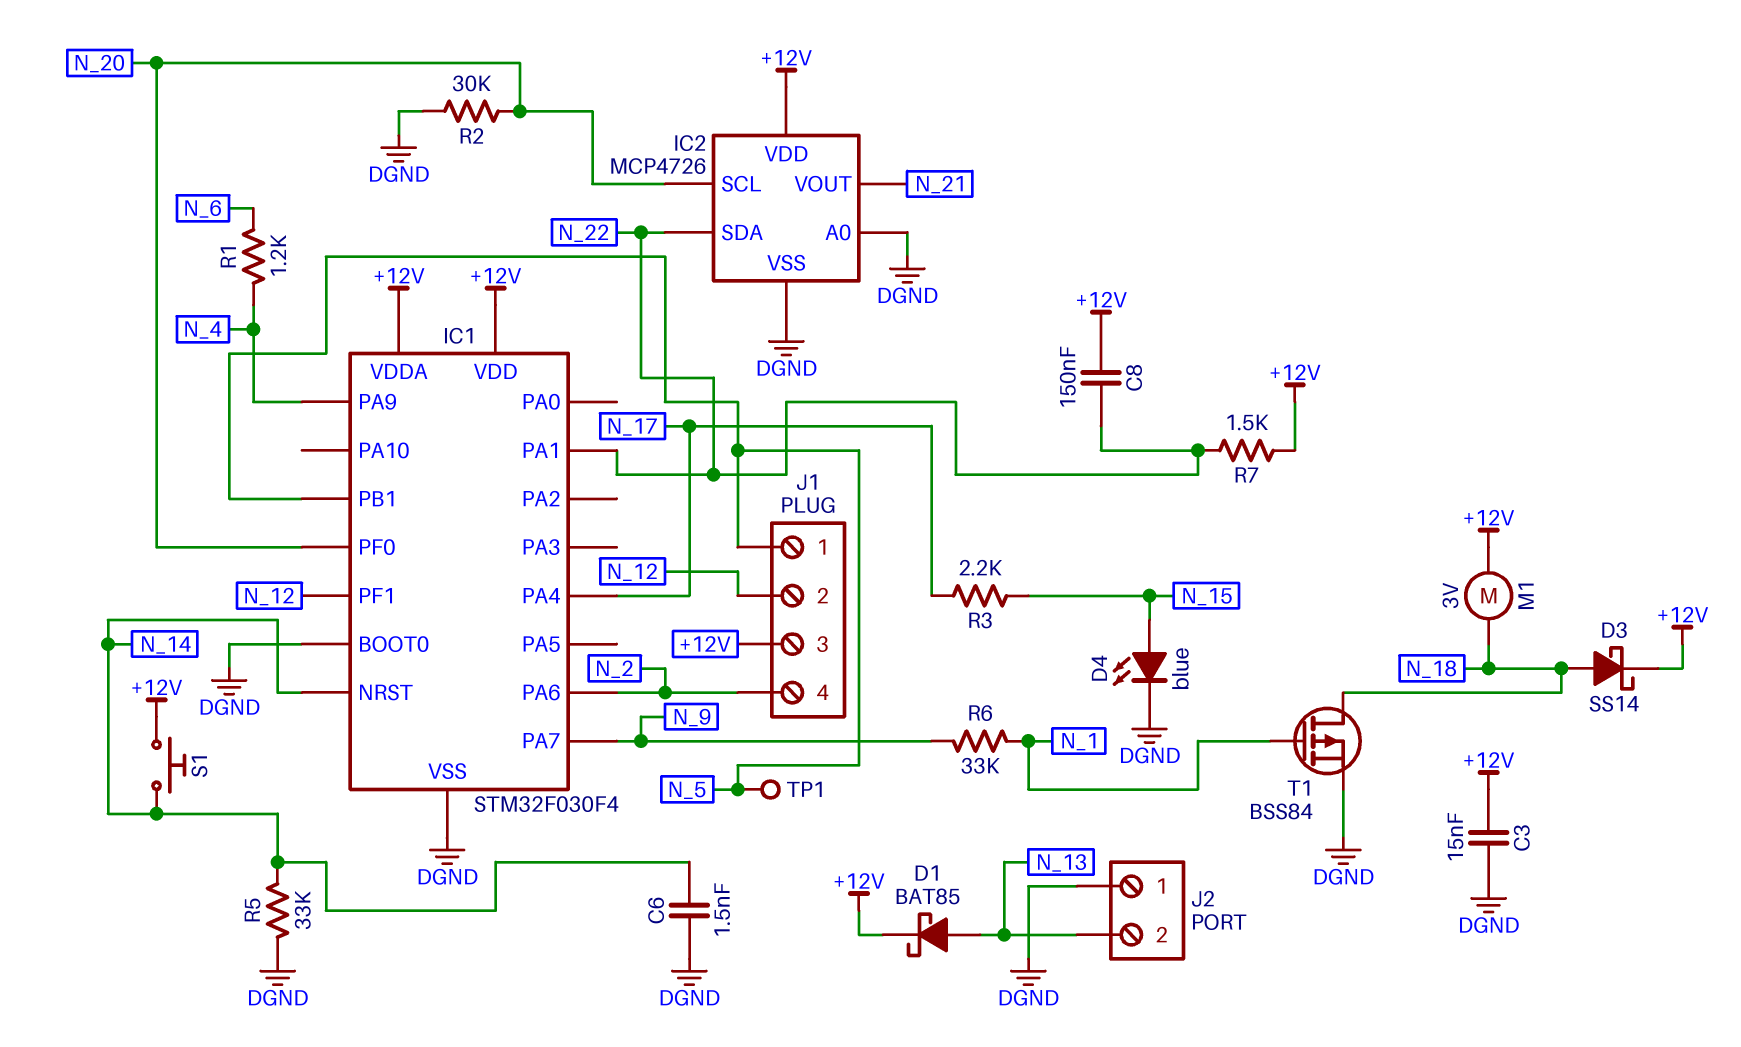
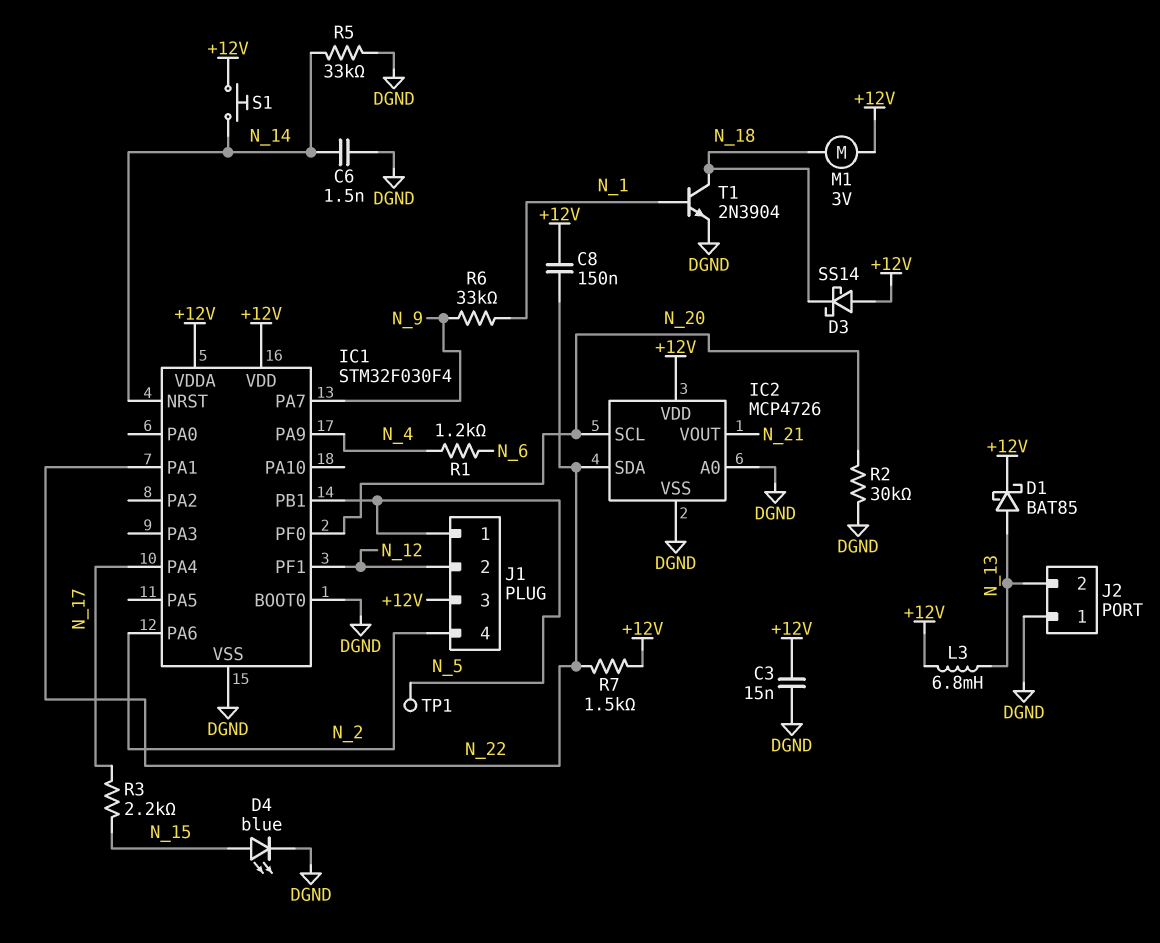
D3: schottky SS14 (A N_18, K +12V) -> schottky SS14 (A +12V, K N_18)
L3: none -> 6.8mH (+12V, N_13)
T1: PMOS BSS84 (G N_1, D N_18, S DGND) -> NPN 2N3904 (B N_1, C N_18, E DGND)

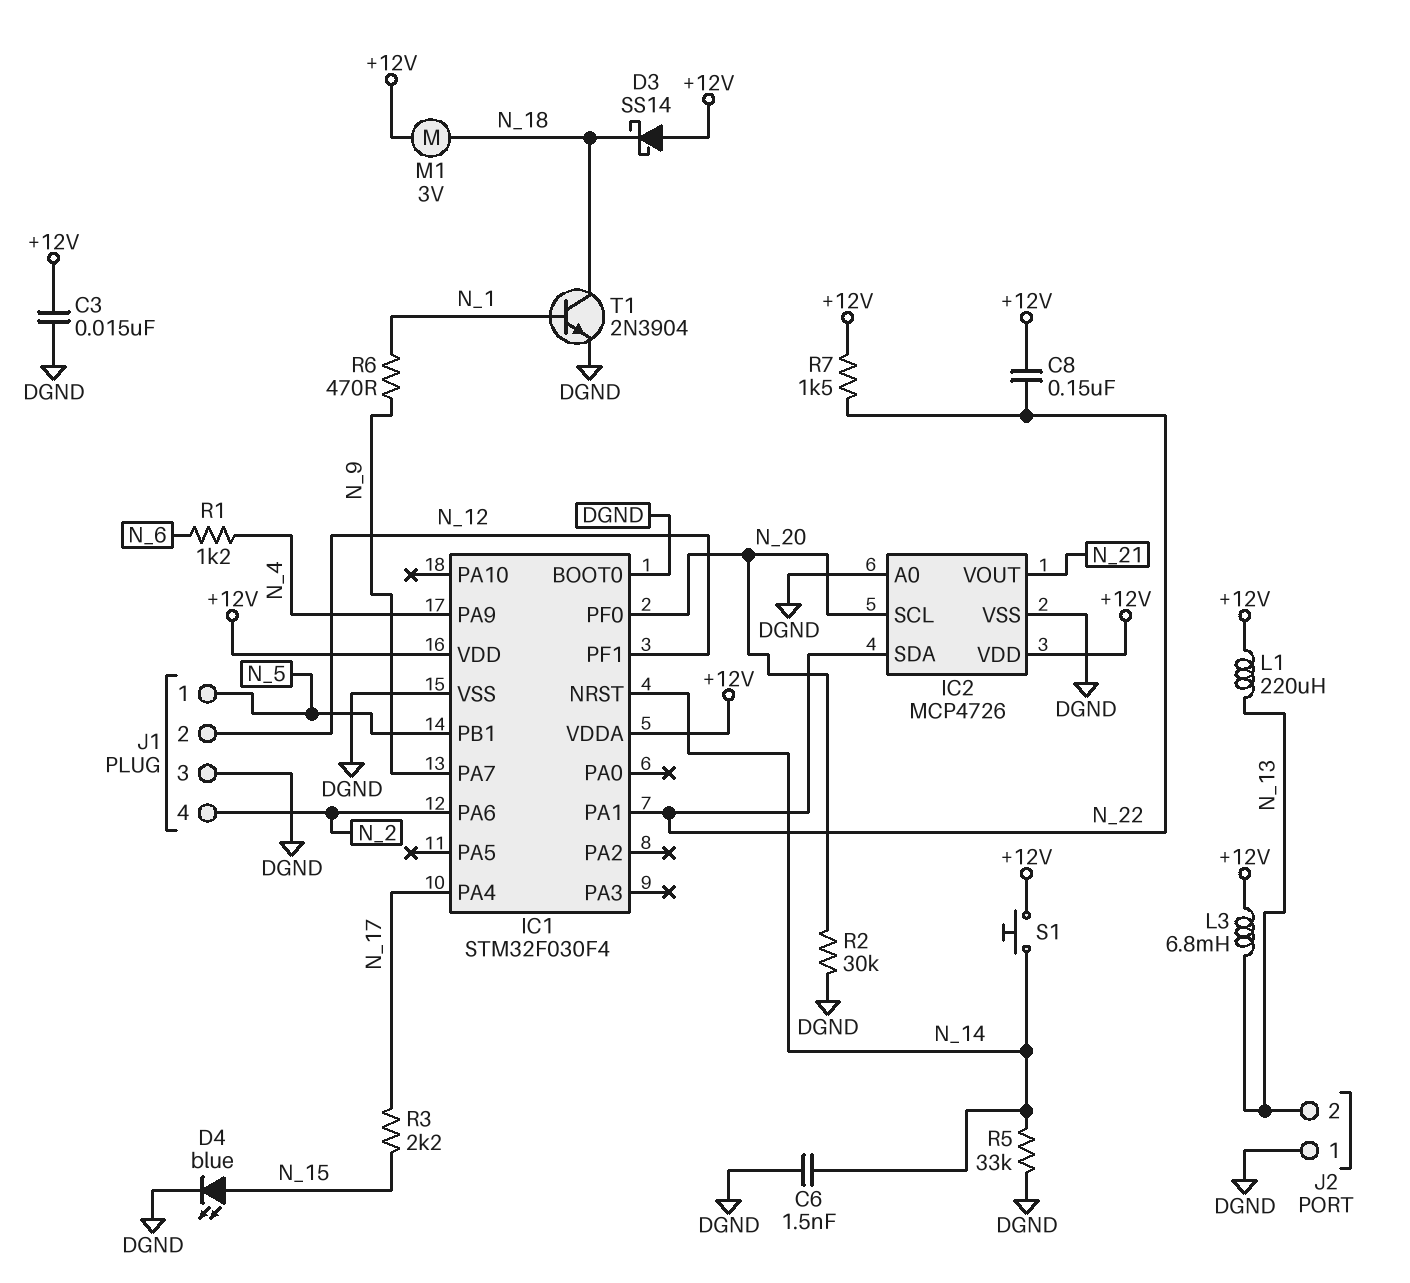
D1: schottky BAT85 (A N_13, K +12V) -> none
J1 pin 3: +12V -> DGND
L1: none -> 220uH (+12V, N_13)
R6: 33k (N_1, N_9) -> 470 (N_1, N_9)
TP1: test point (N_5) -> none

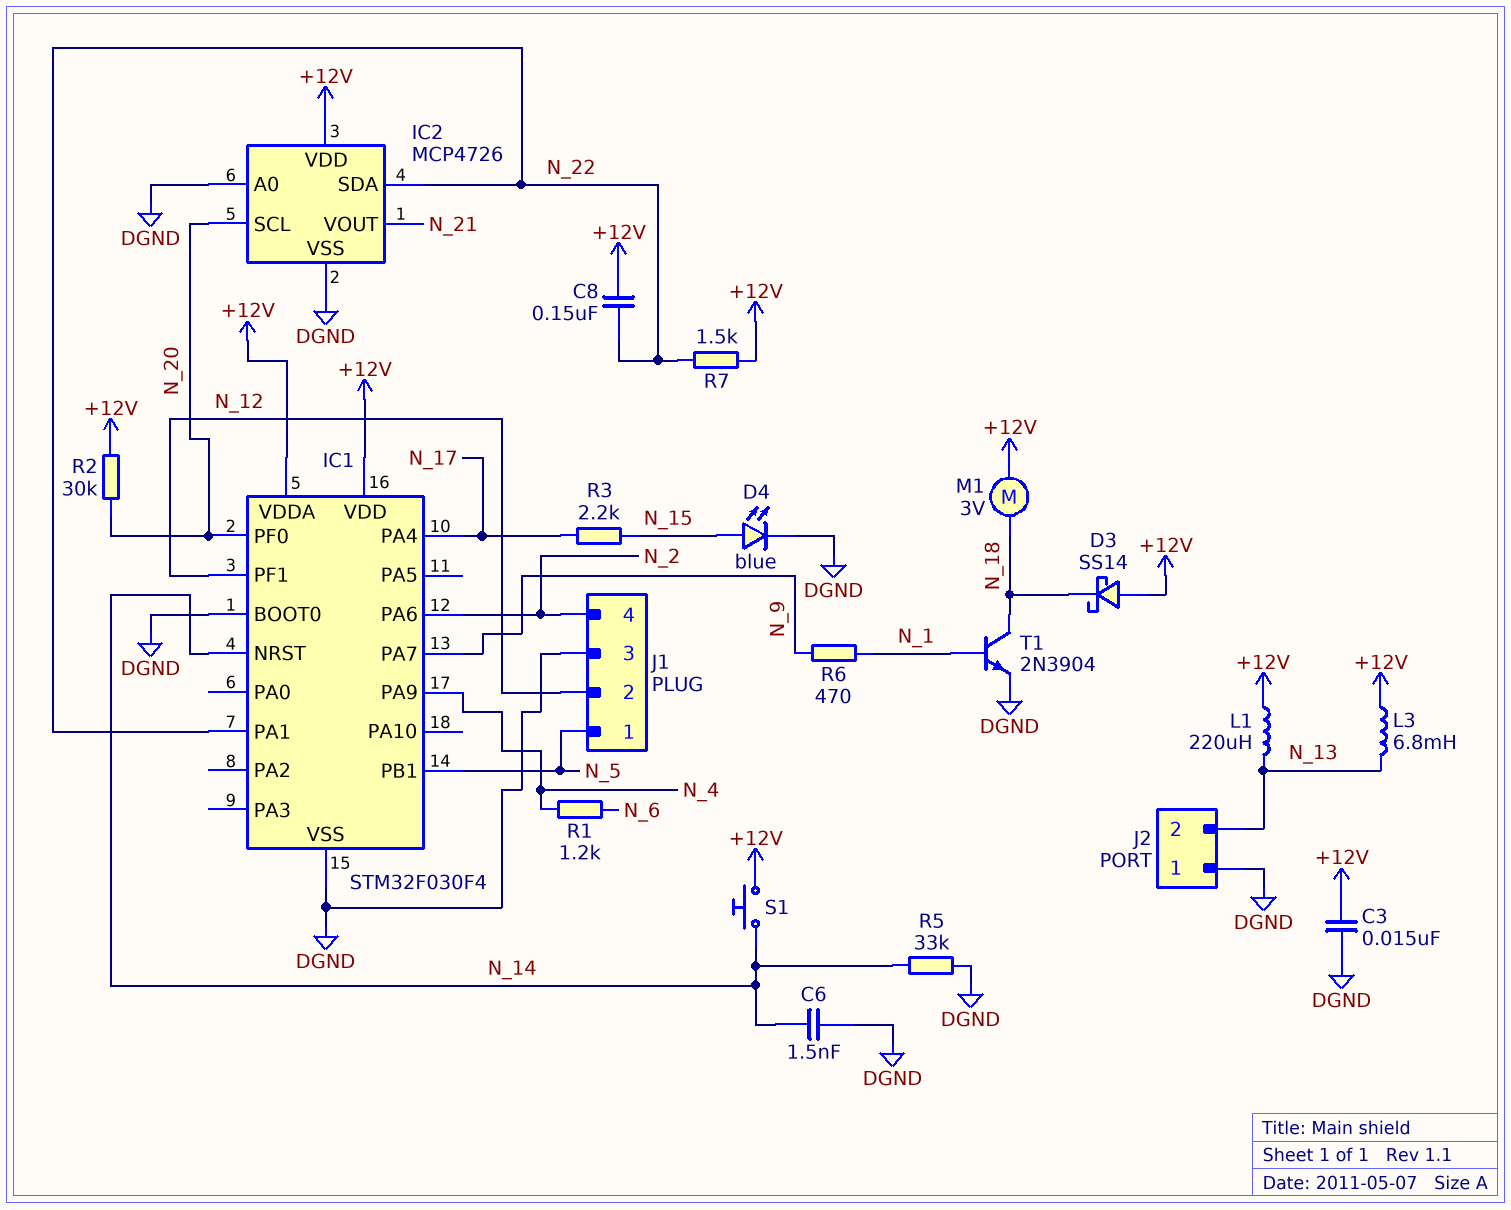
R2: 30k (DGND, N_20) -> 30k (+12V, N_20)

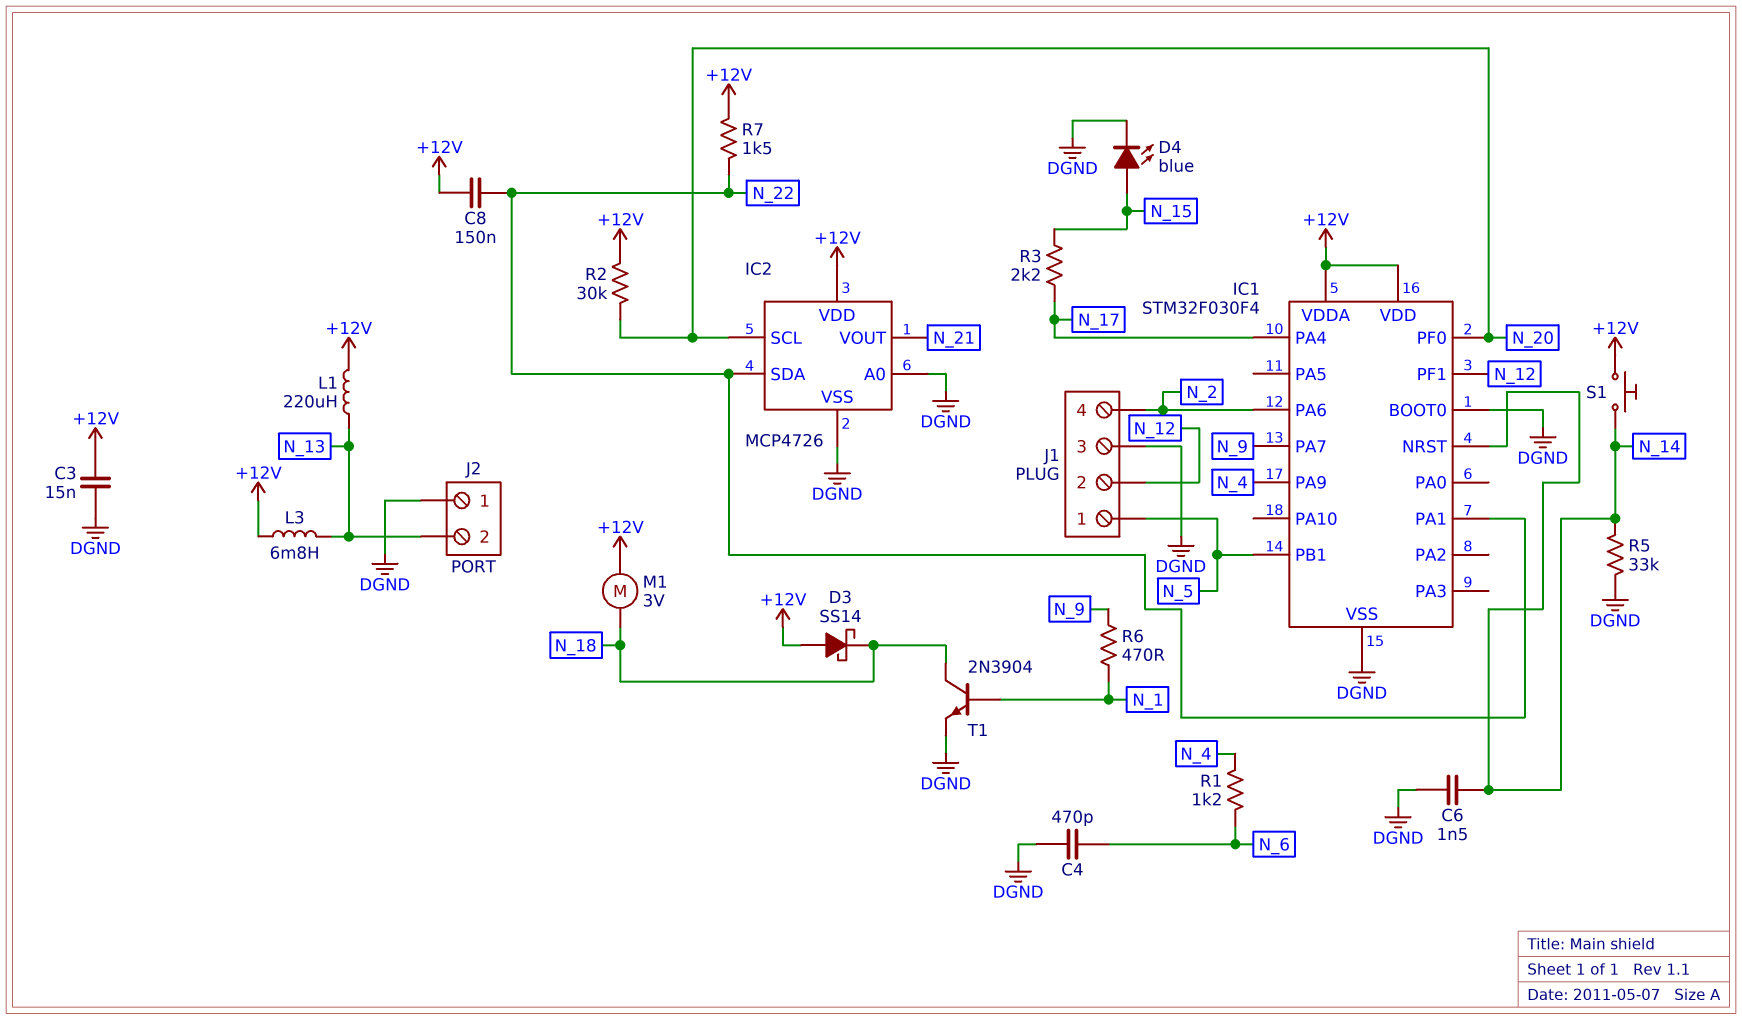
C4: none -> 470pF (DGND, N_6)

